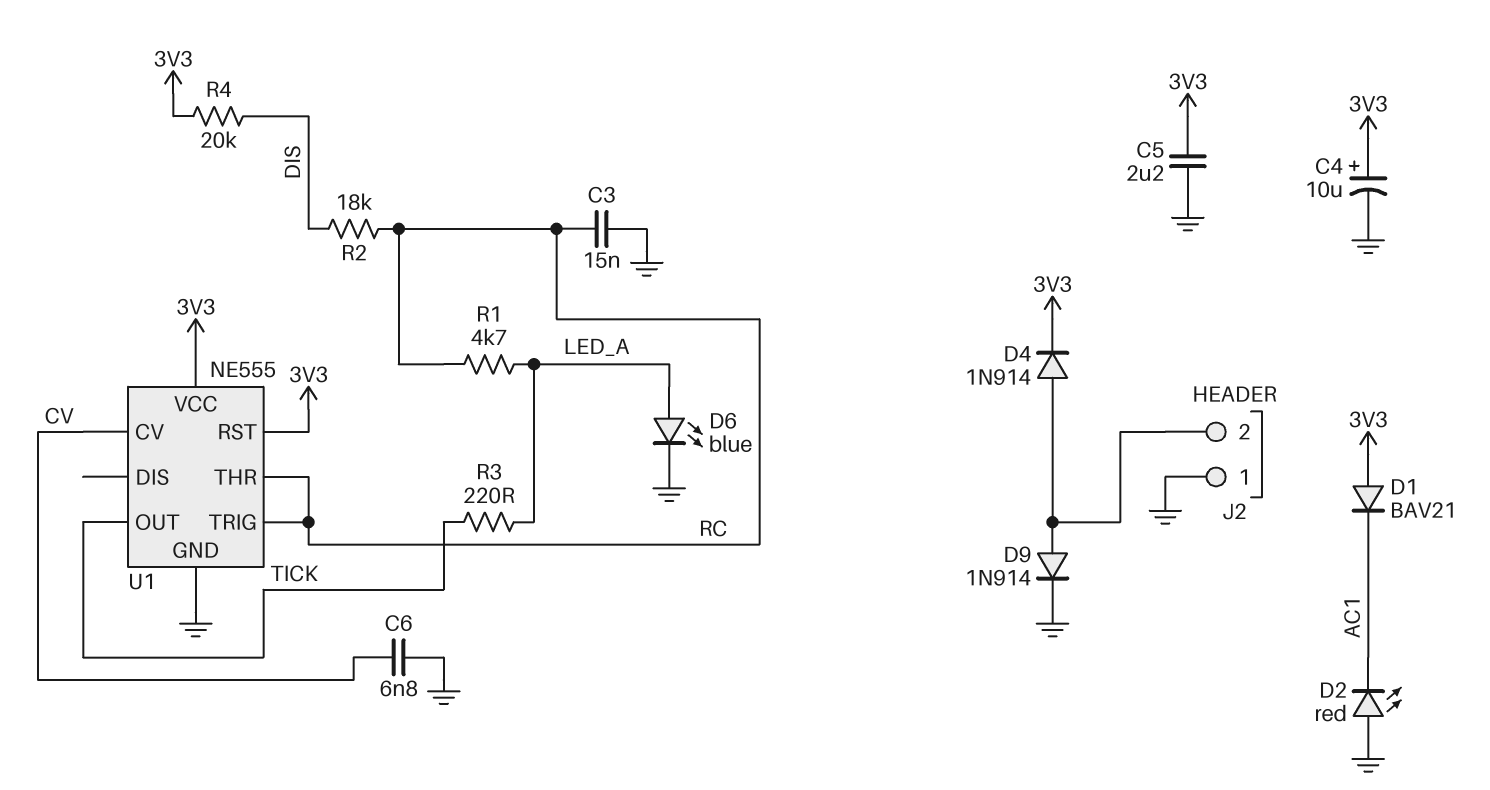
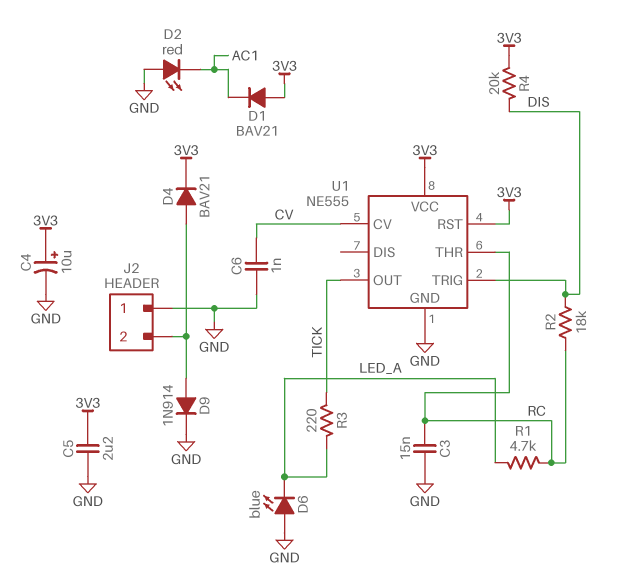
C6: 6.8nF (CV, GND) -> 1nF (CV, GND)
D4: diode 1N914 (A J2/2, K 3V3) -> diode BAV21 (A J2/2, K 3V3)
D6: LED blue (A LED_A, K GND) -> LED blue (A GND, K LED_A)
U1 pin TRIG: RC -> DIS

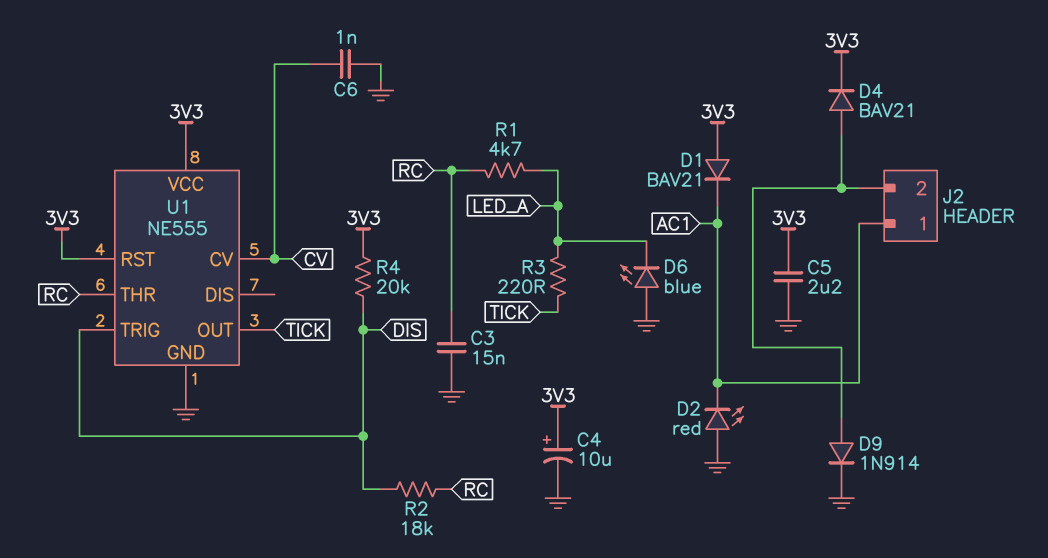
J2 pin 1: GND -> AC1

